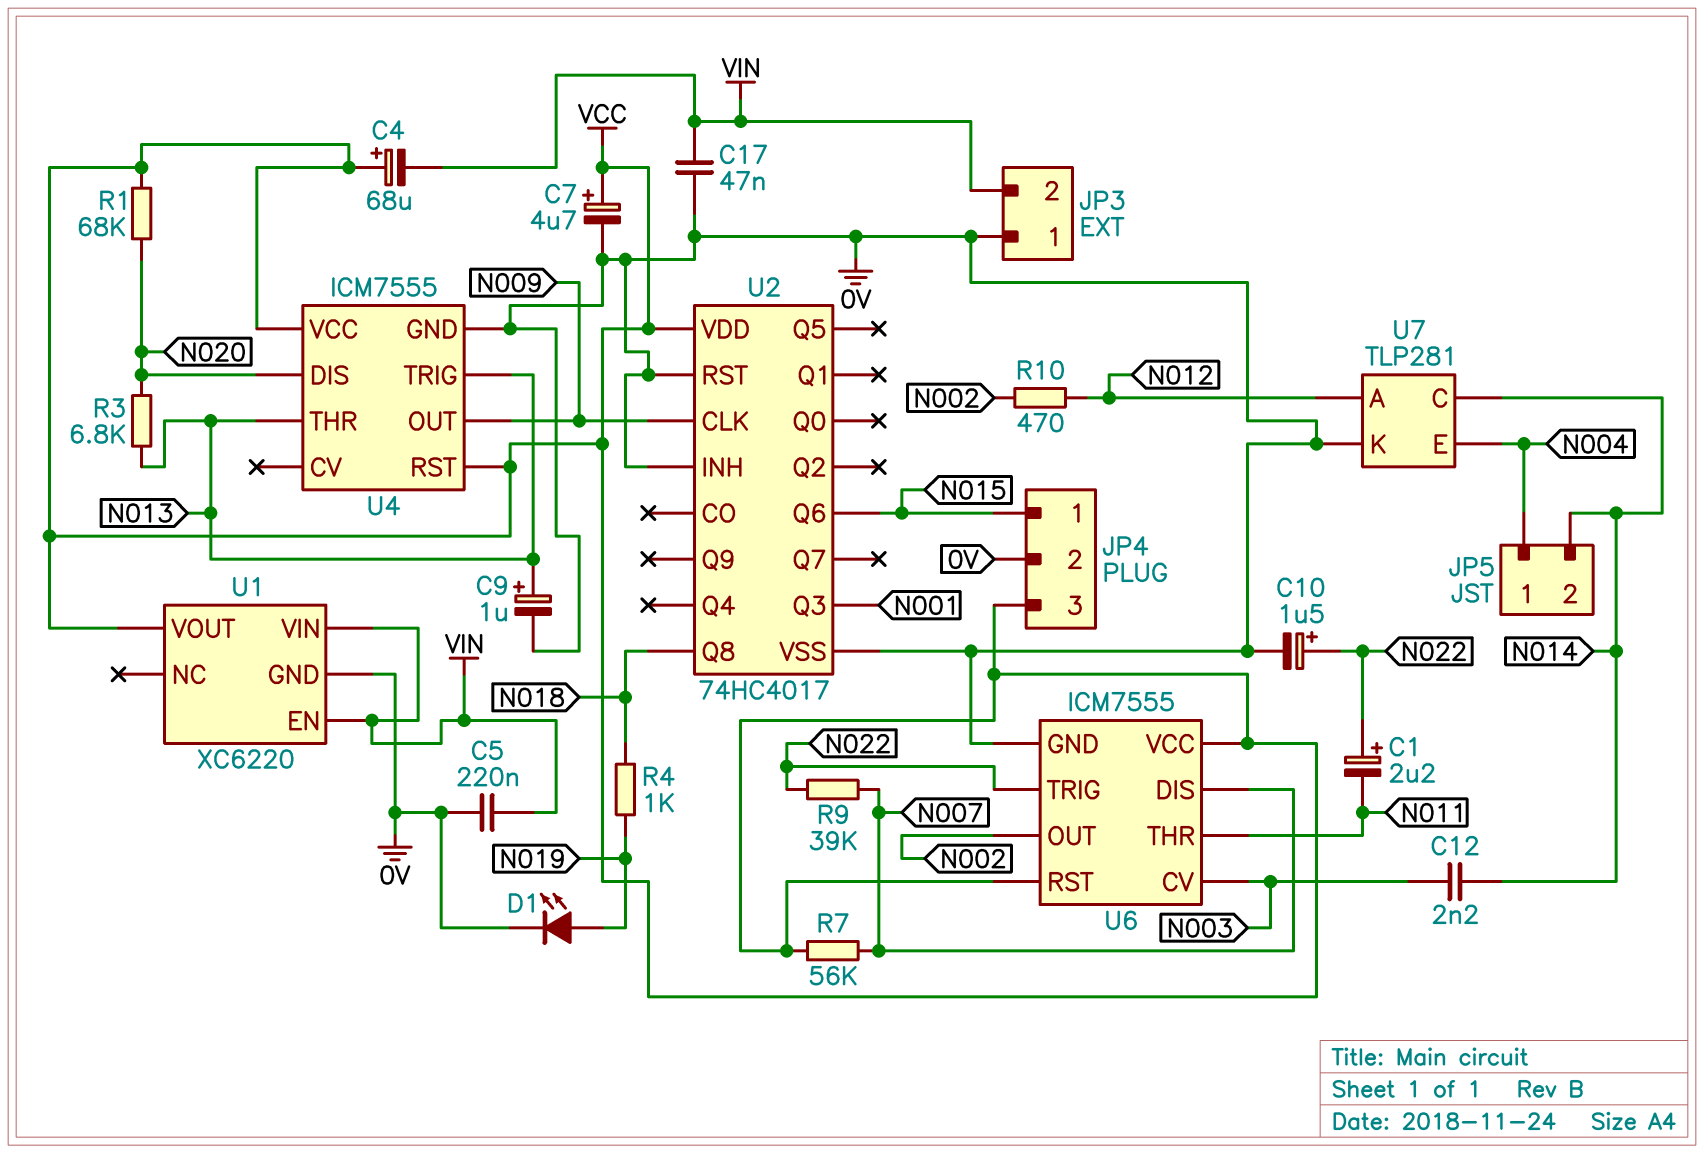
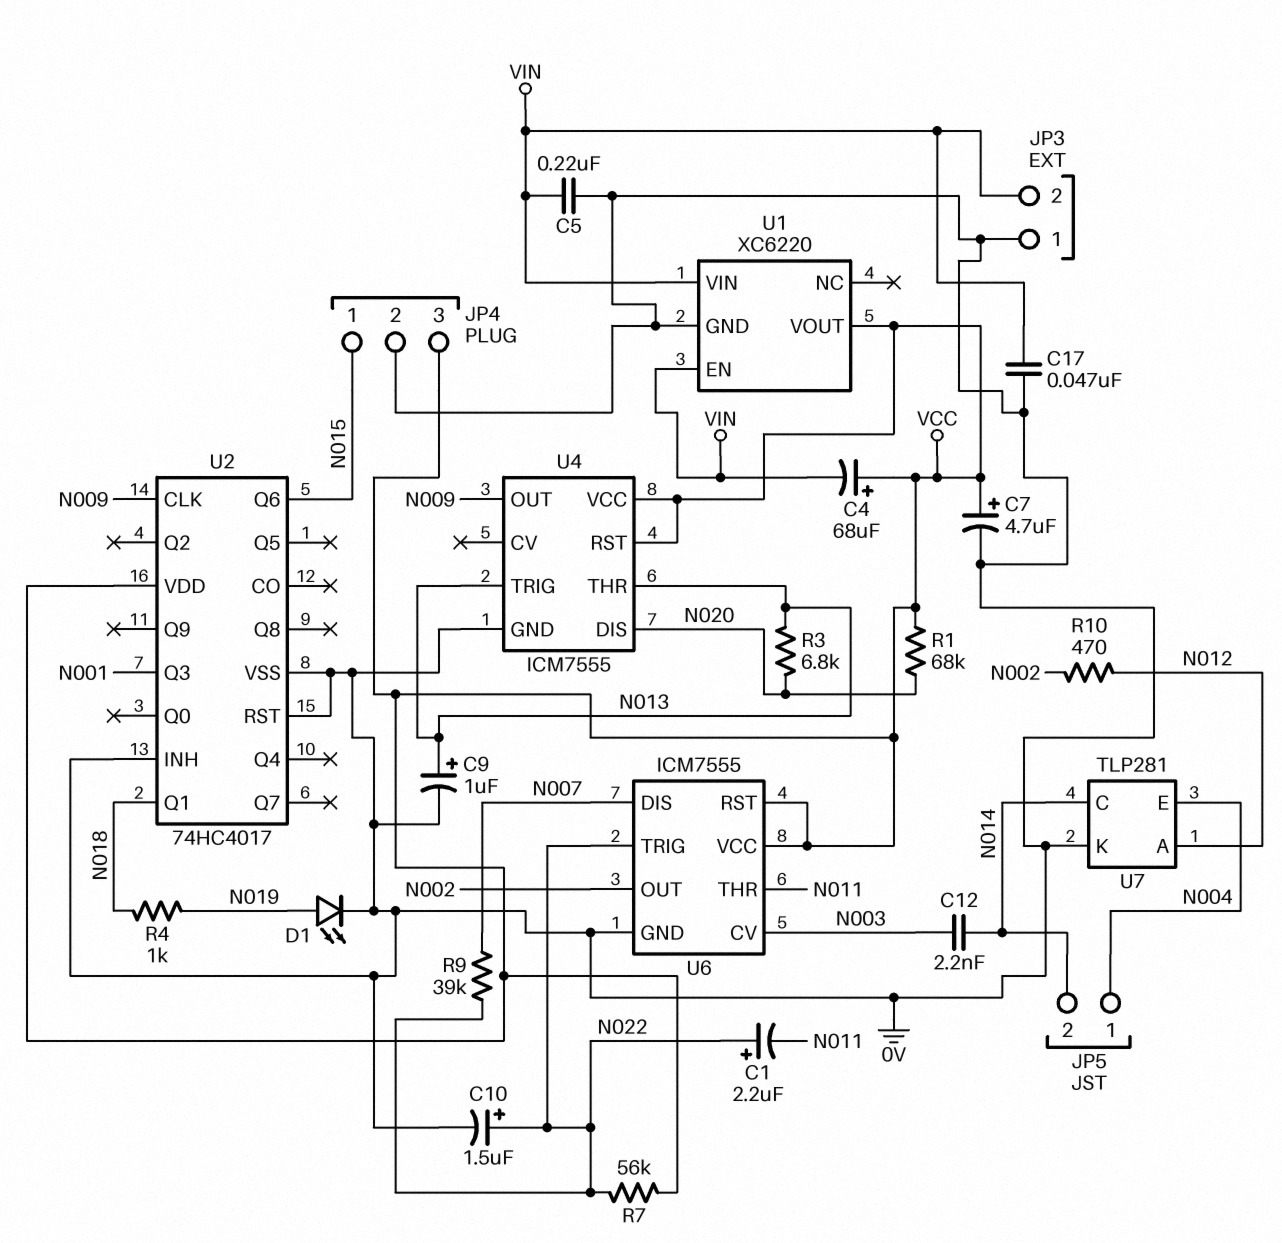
R7: 56k (N007, VCC) -> 56k (N022, VCC)
U2 pin Q1: none -> N018
U2 pin Q8: N018 -> none

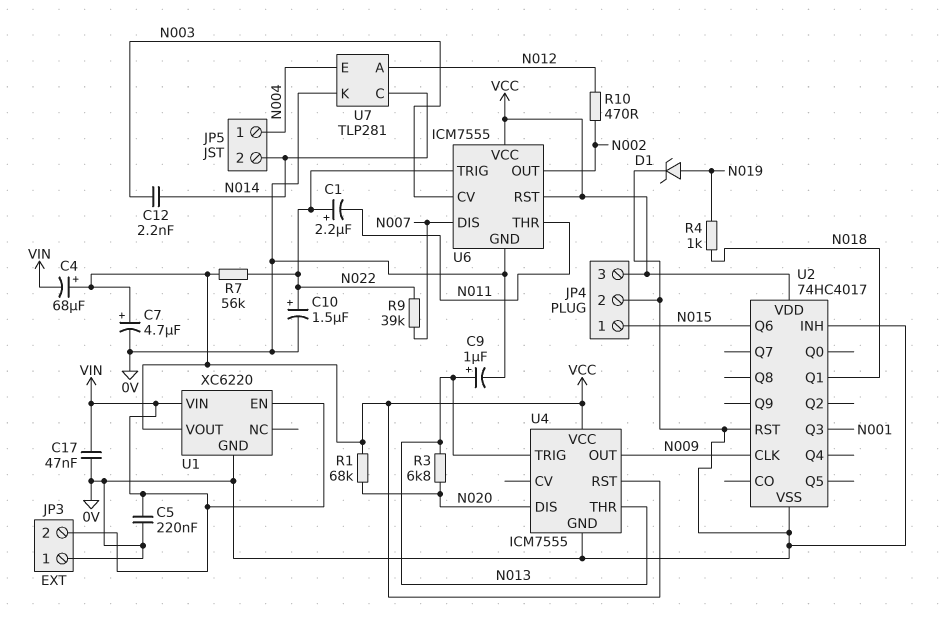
D1: LED (A N019, K 0V) -> zener (A N019, K 0V)

